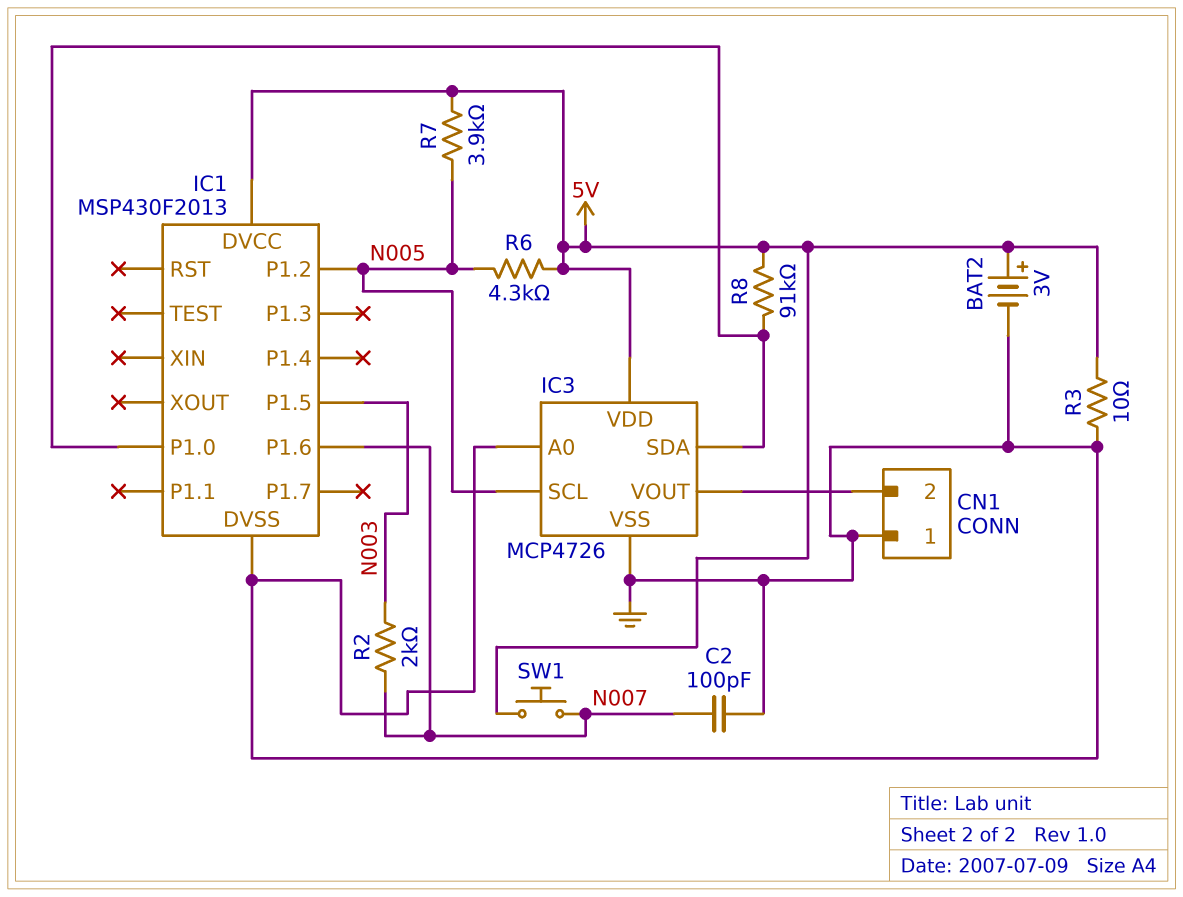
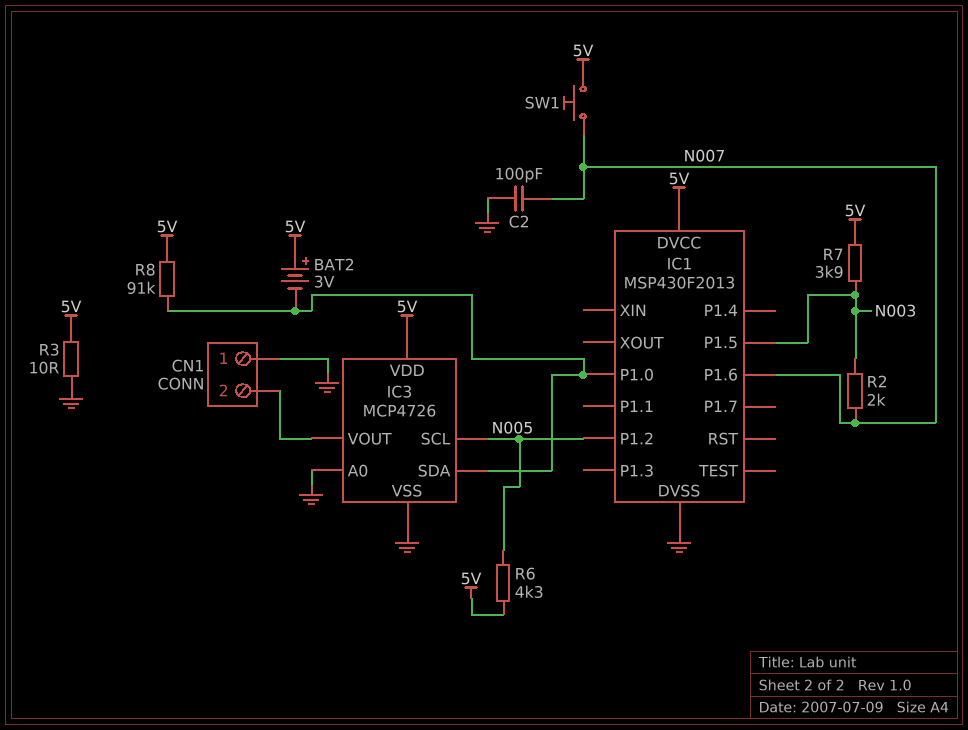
BAT2: 3V (plus 5V, minus GND) -> 3V (plus 5V, minus IC1/P1.0)
R7: 3.9k (5V, N005) -> 3.9k (5V, N003)

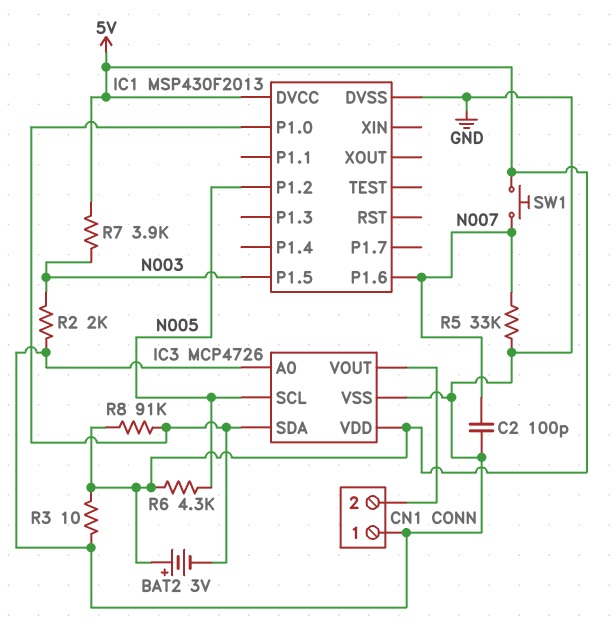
R2: 2k (N003, N007) -> 2k (GND, N003)
R5: none -> 33k (GND, N007)

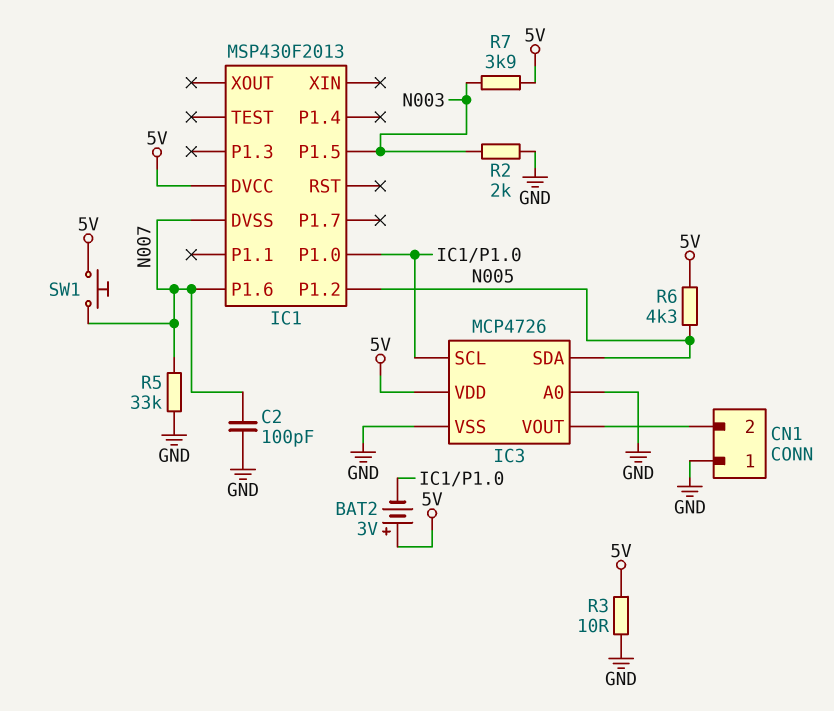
IC1 pin DVSS: GND -> N007
IC3 pin SCL: N005 -> IC1/P1.0
IC3 pin SDA: IC1/P1.0 -> N005
R8: 91k (5V, IC1/P1.0) -> none

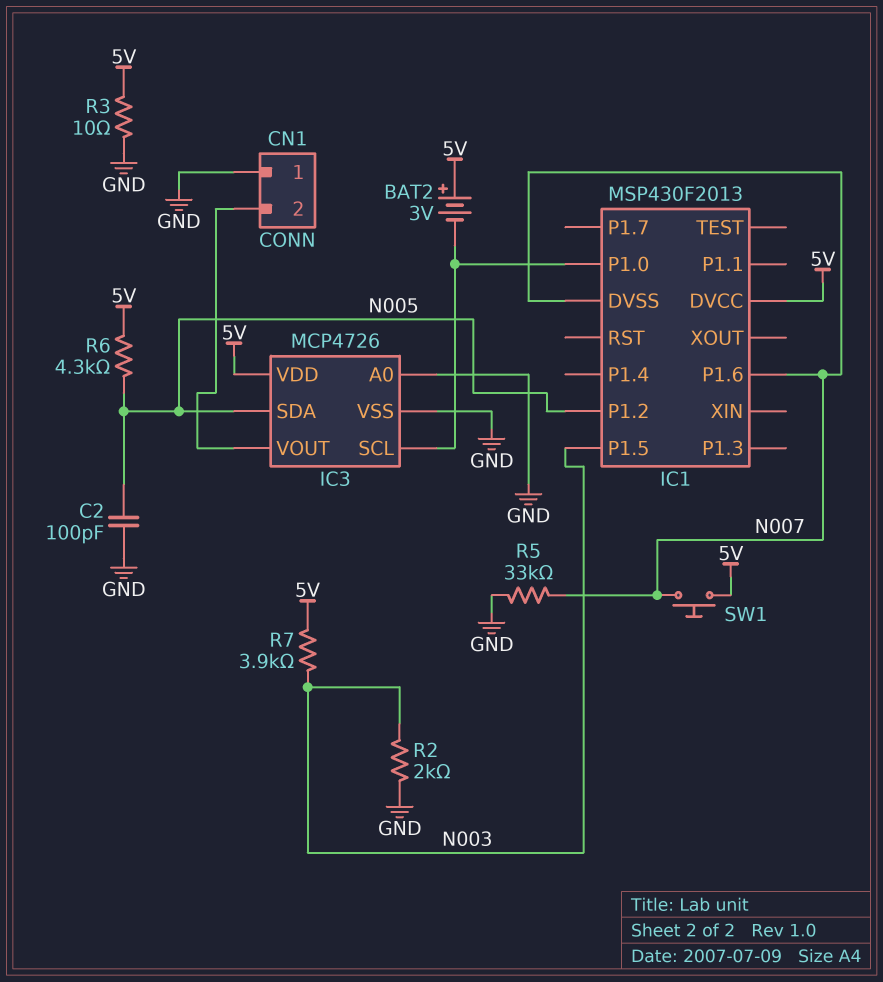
C2: 100pF (GND, N007) -> 100pF (GND, N005)

